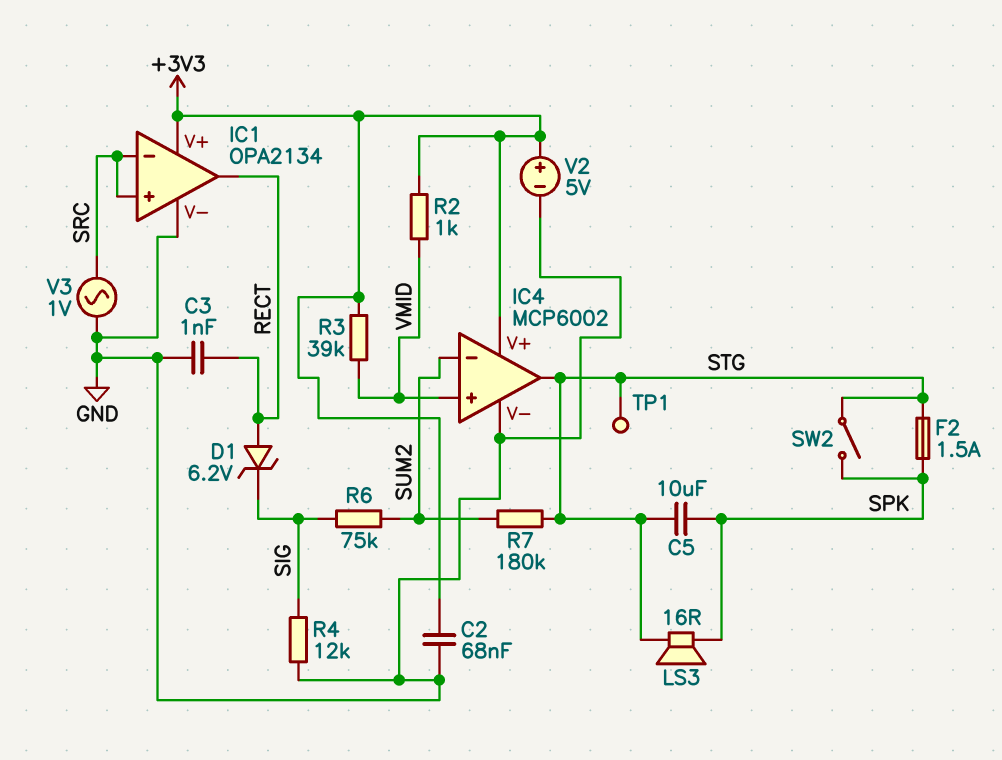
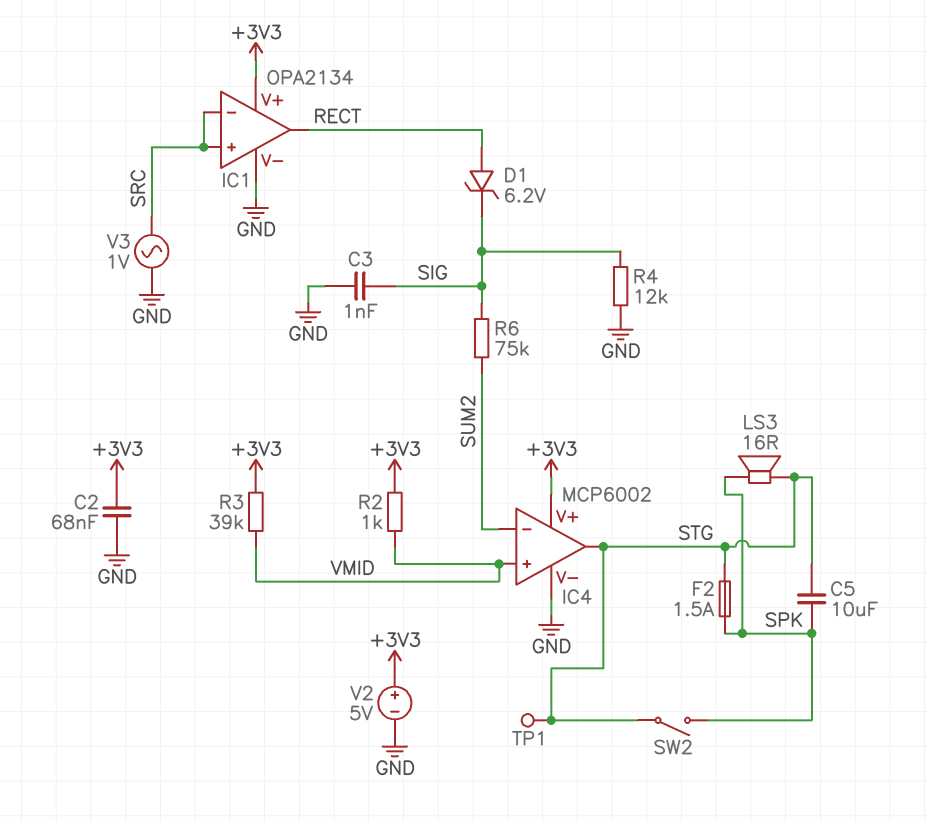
C3: 1nF (GND, RECT) -> 1nF (GND, SIG)
R7: 180k (STG, SUM2) -> none

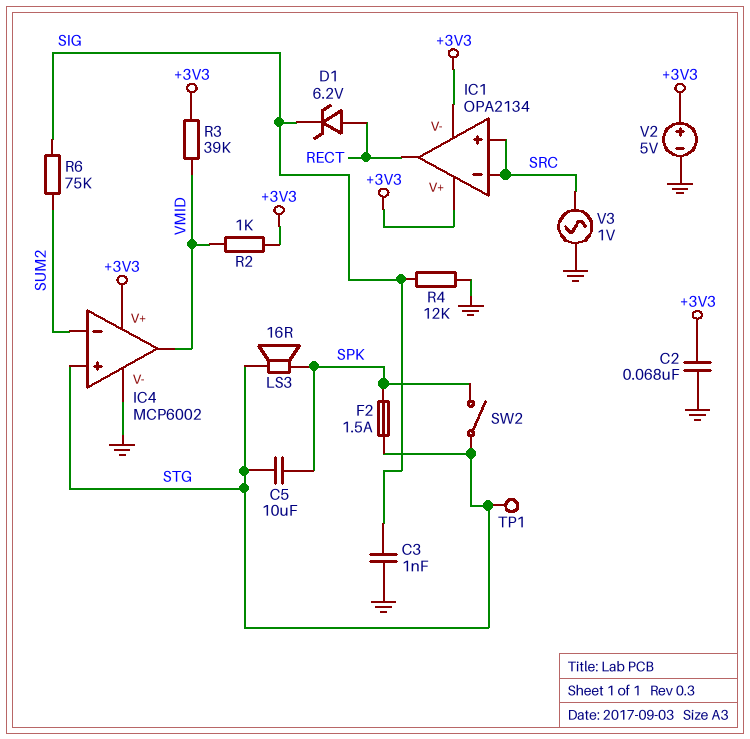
IC1 pin V-: GND -> +3V3
IC4 pin in+: VMID -> STG
IC4 pin out: STG -> VMID

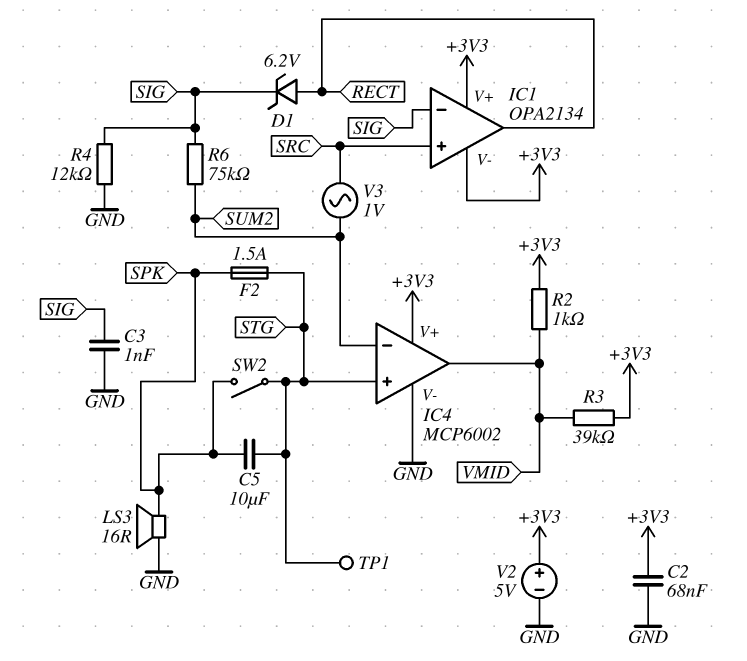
IC1 pin in-: SRC -> SIG
LS3: speaker 16R (SPK, STG) -> speaker 16R (GND, SPK)
V3: AC 1V (GND, SRC) -> AC 1V (SRC, SUM2)

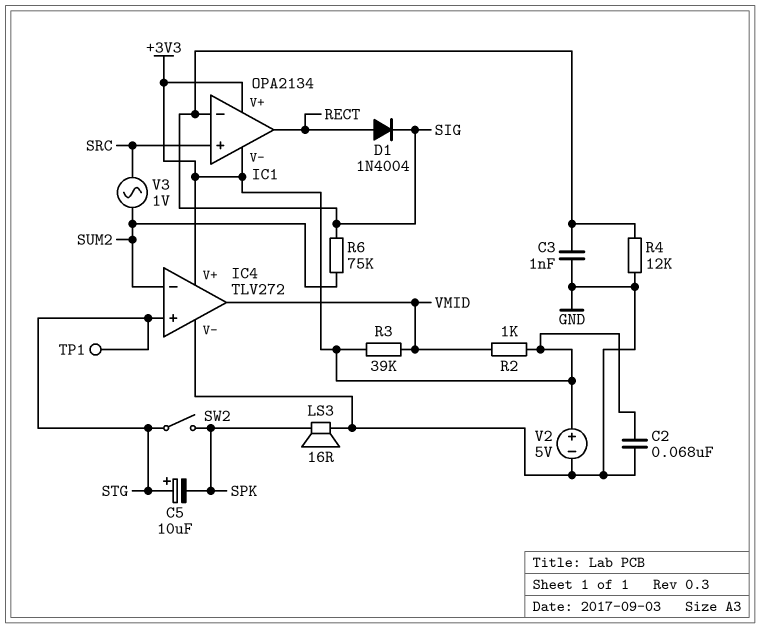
C5: 10uF (SPK, STG) -> 10uF (plus STG, minus SPK)
D1: zener 6.2V (A RECT, K SIG) -> diode 1N4004 (A RECT, K SIG)
F2: 1.5A (SPK, STG) -> none
IC4: MCP6002 -> TLV272

